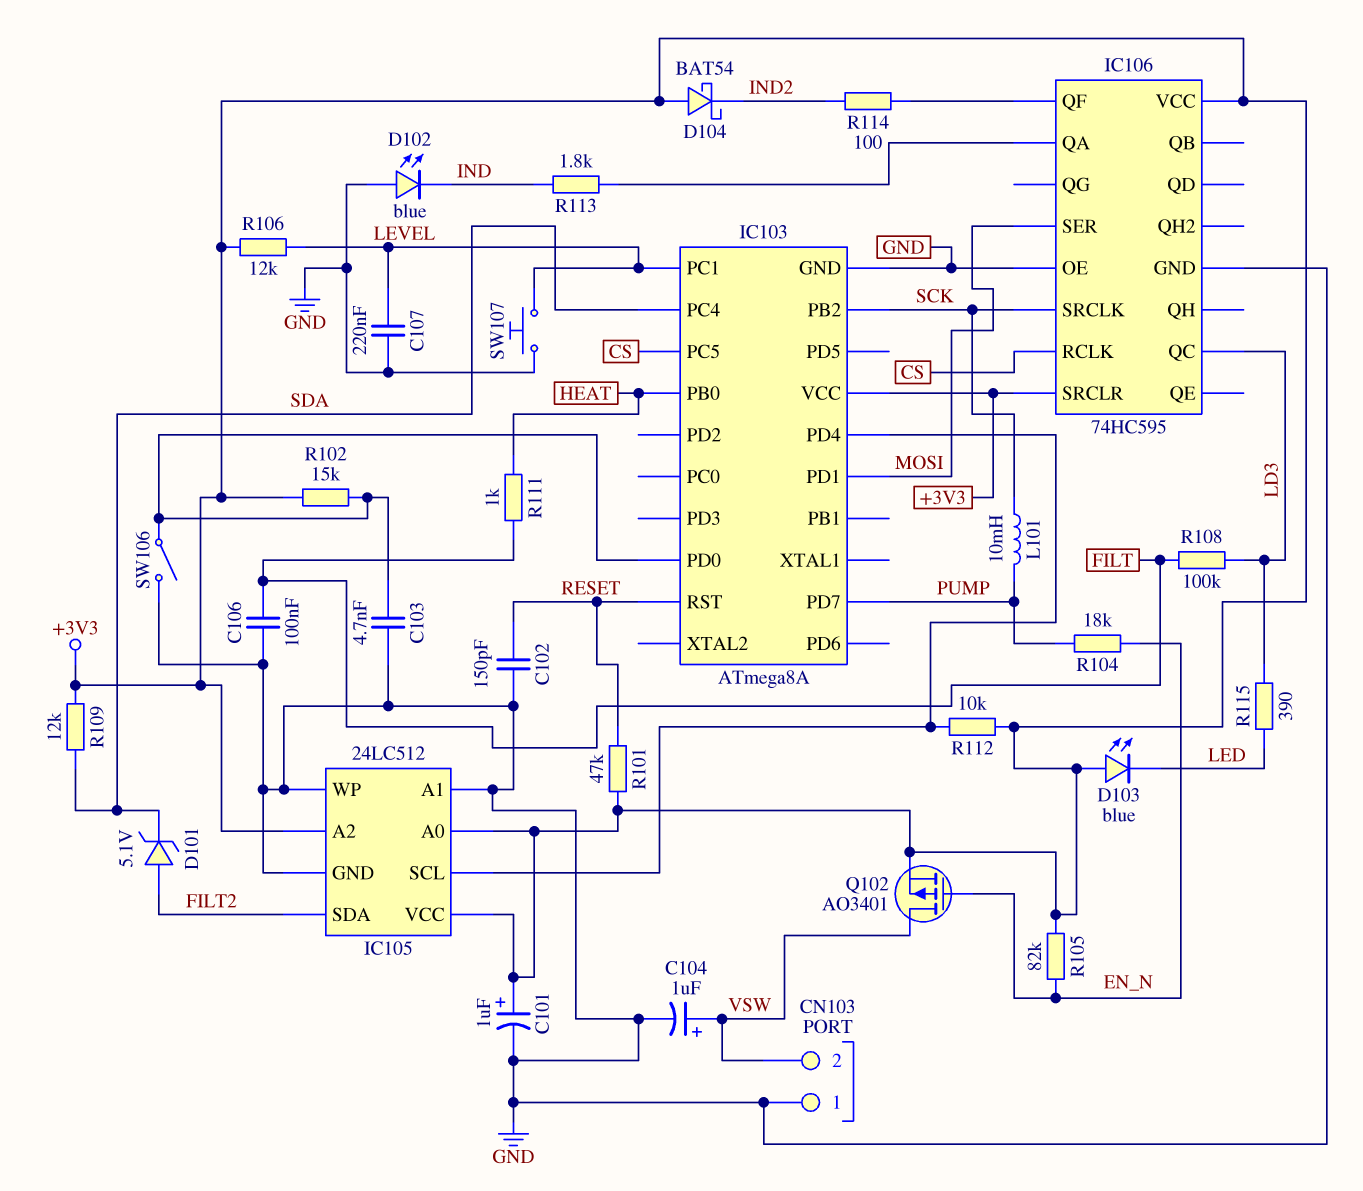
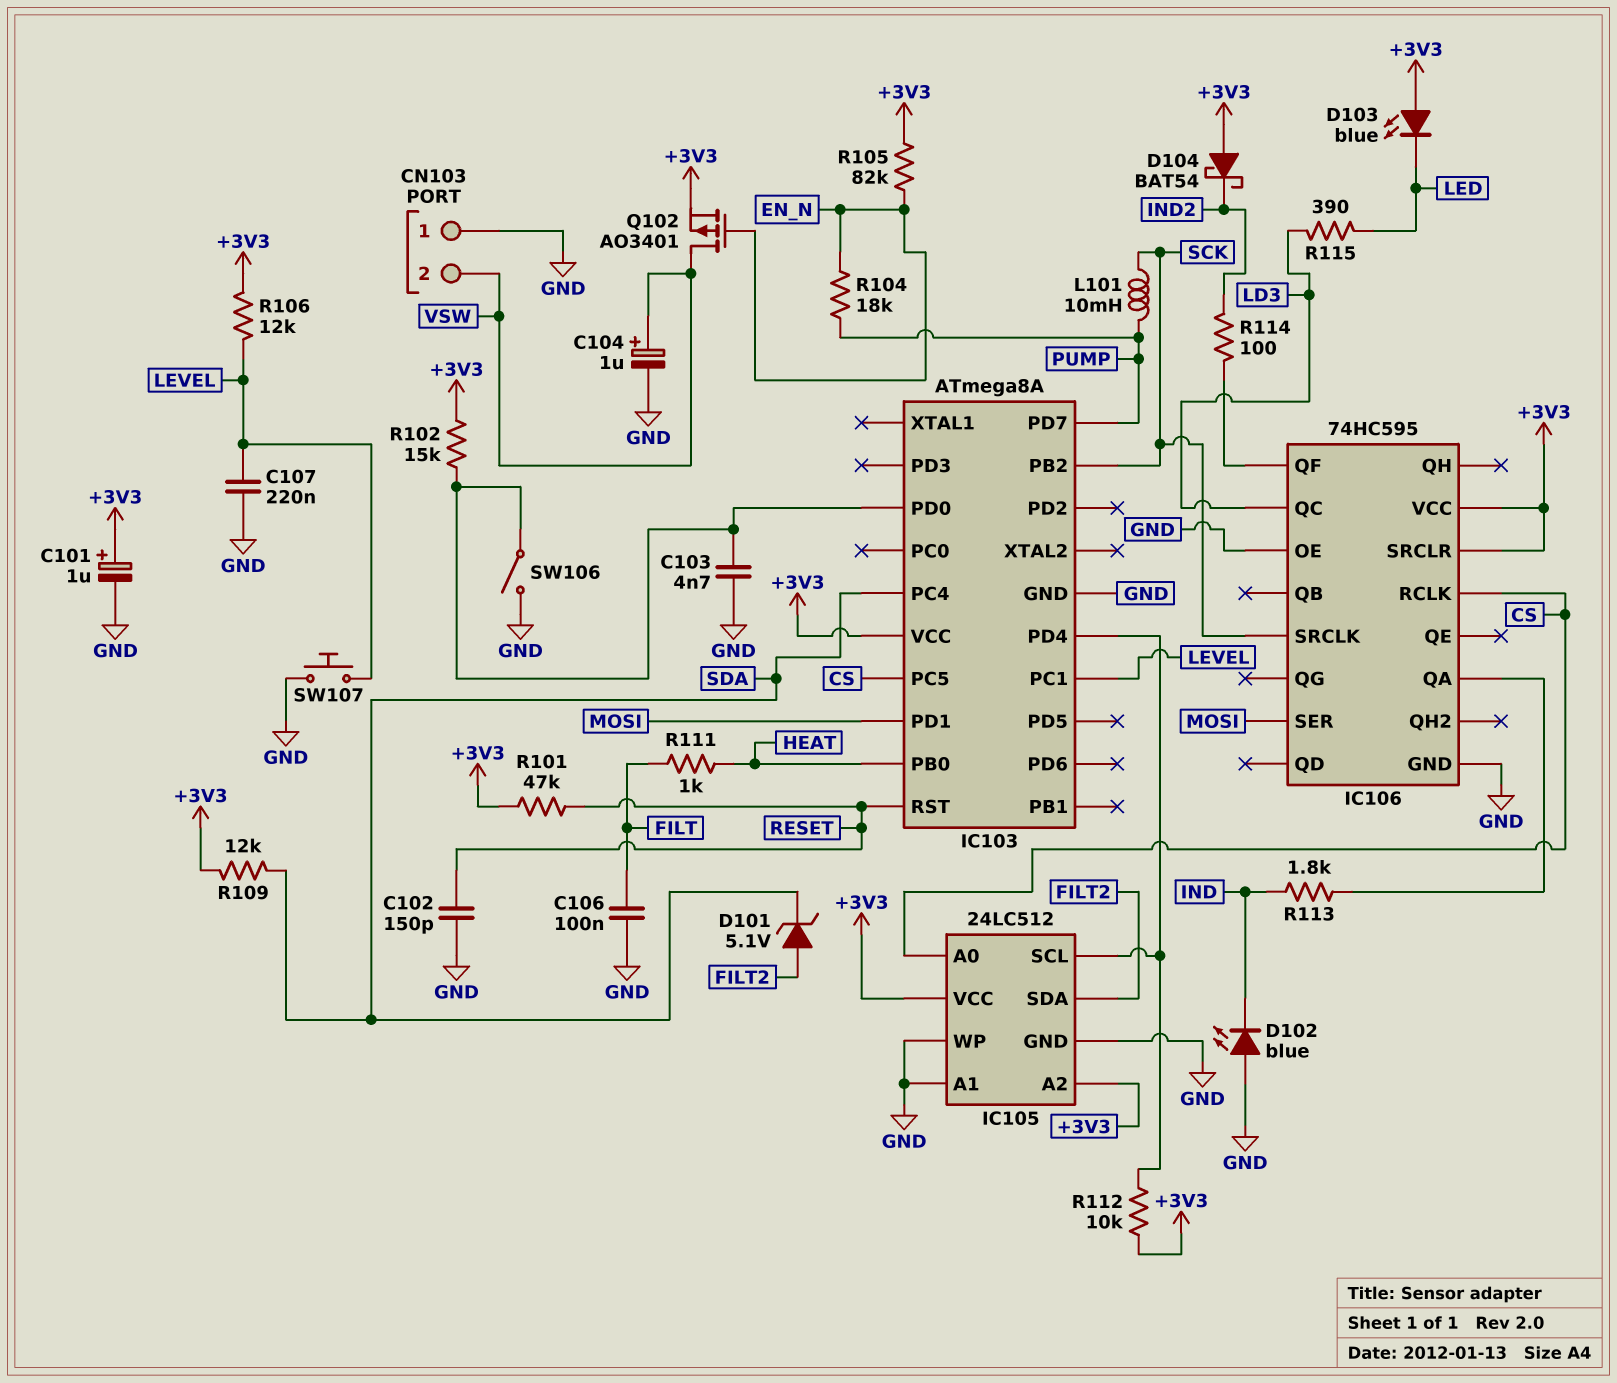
IC105 pin A0: +3V3 -> CS
R108: 100k (FILT, LD3) -> none

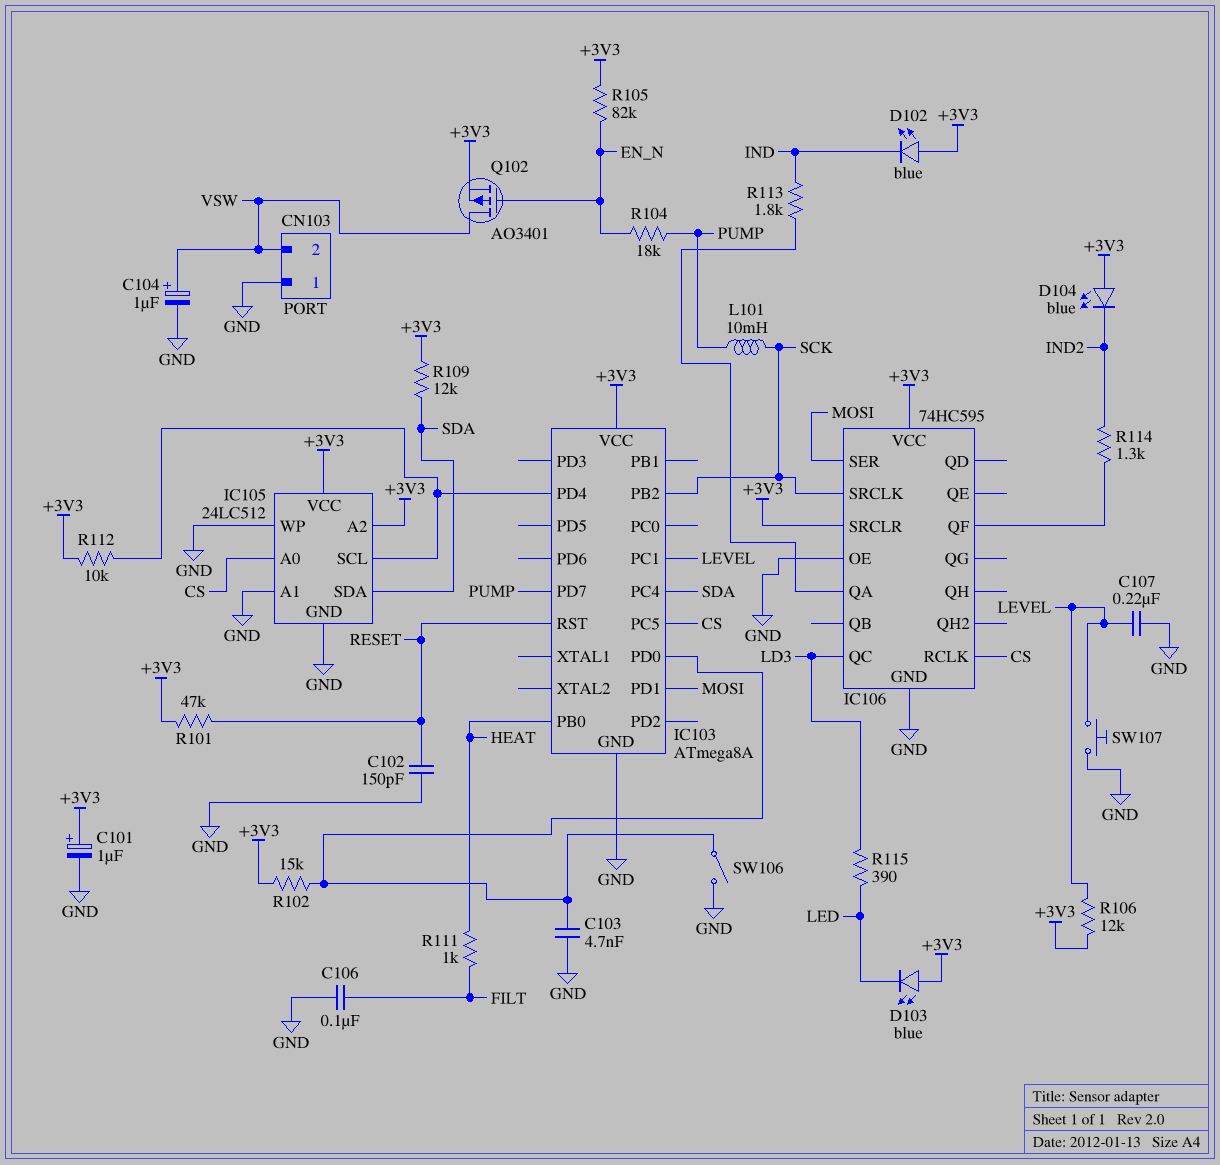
D101: zener 5.1V (A FILT2, K SDA) -> none
D102: LED blue (A GND, K IND) -> LED blue (A +3V3, K IND)
D104: schottky BAT54 (A +3V3, K IND2) -> LED blue (A +3V3, K IND2)
IC105 pin SDA: FILT2 -> SDA
R114: 100 (IC106/QF, IND2) -> 1.3k (IC106/QF, IND2)

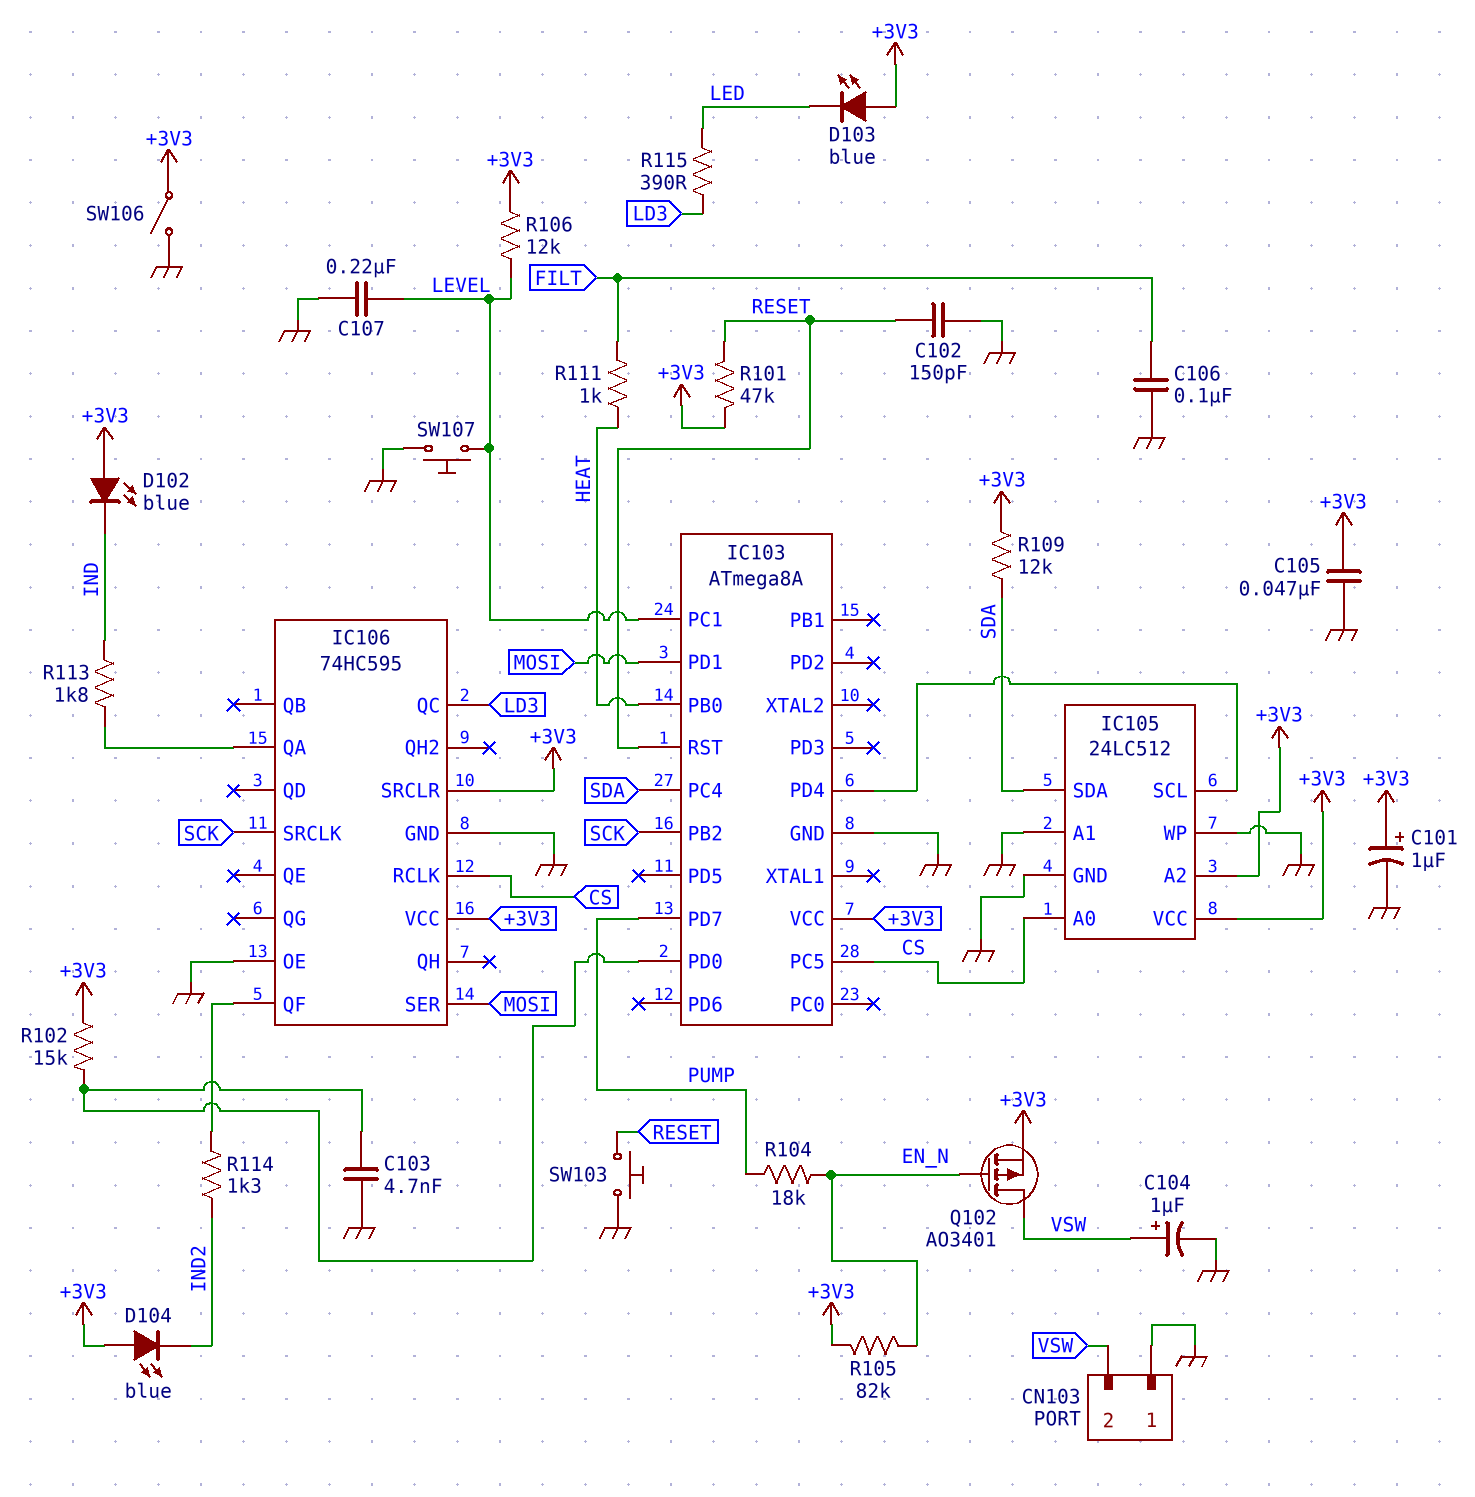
C105: none -> 47nF (+3V3, GND)
L101: 10mH (PUMP, SCK) -> none
R112: 10k (+3V3, IC103/PD4) -> none
SW103: none -> button (GND, RESET)
SW106: switch (GND, IC103/PD0) -> switch (+3V3, GND)

